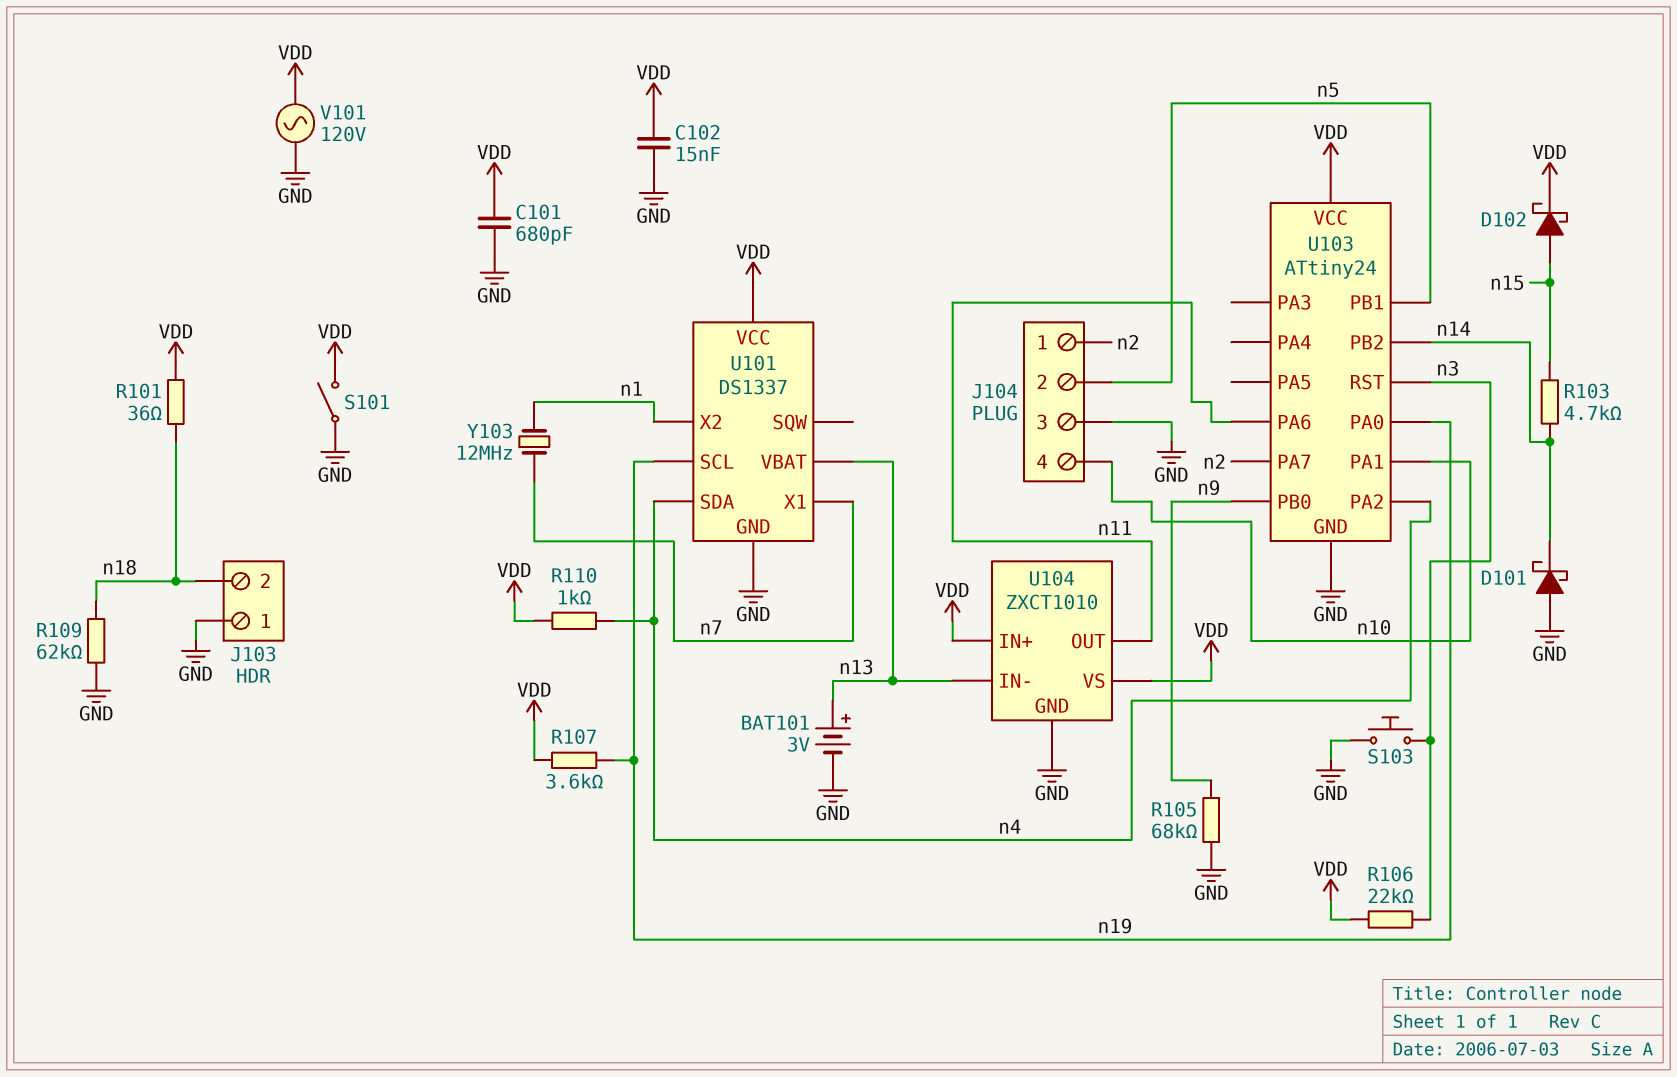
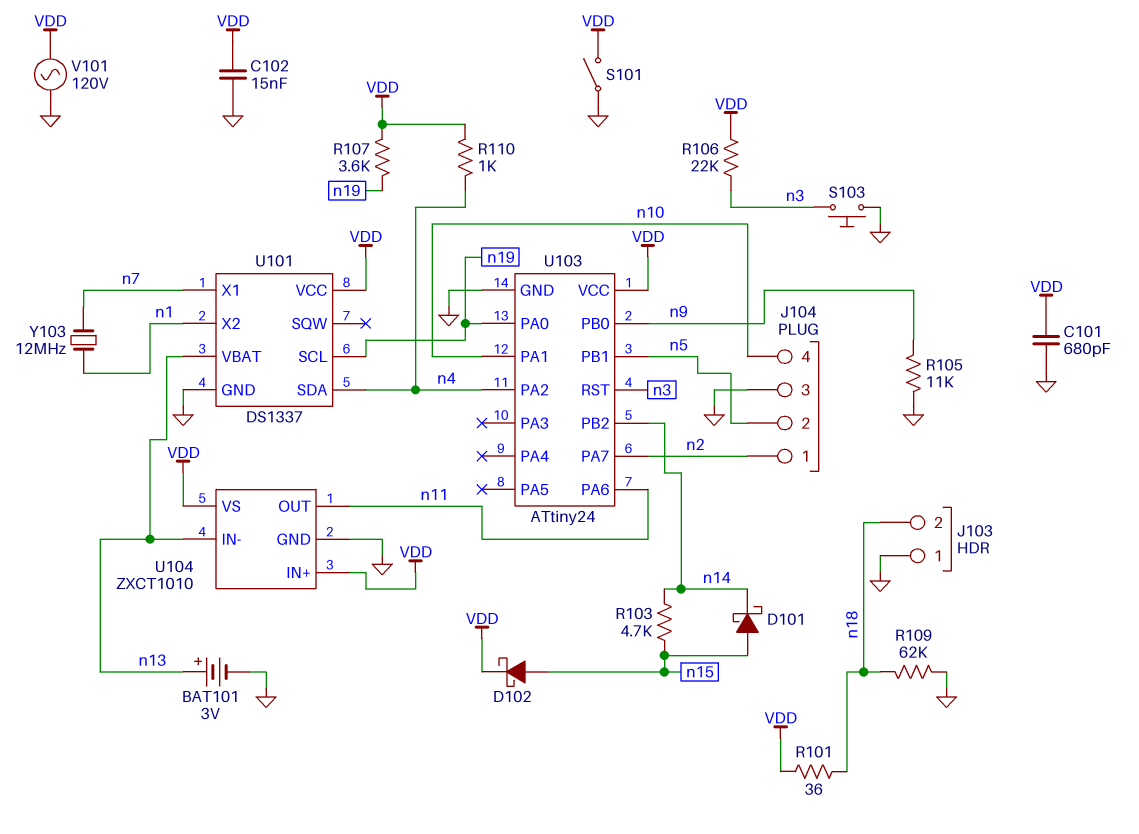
D101: schottky (A GND, K n14) -> schottky (A n15, K n14)
R105: 68k (GND, n9) -> 11k (GND, n9)

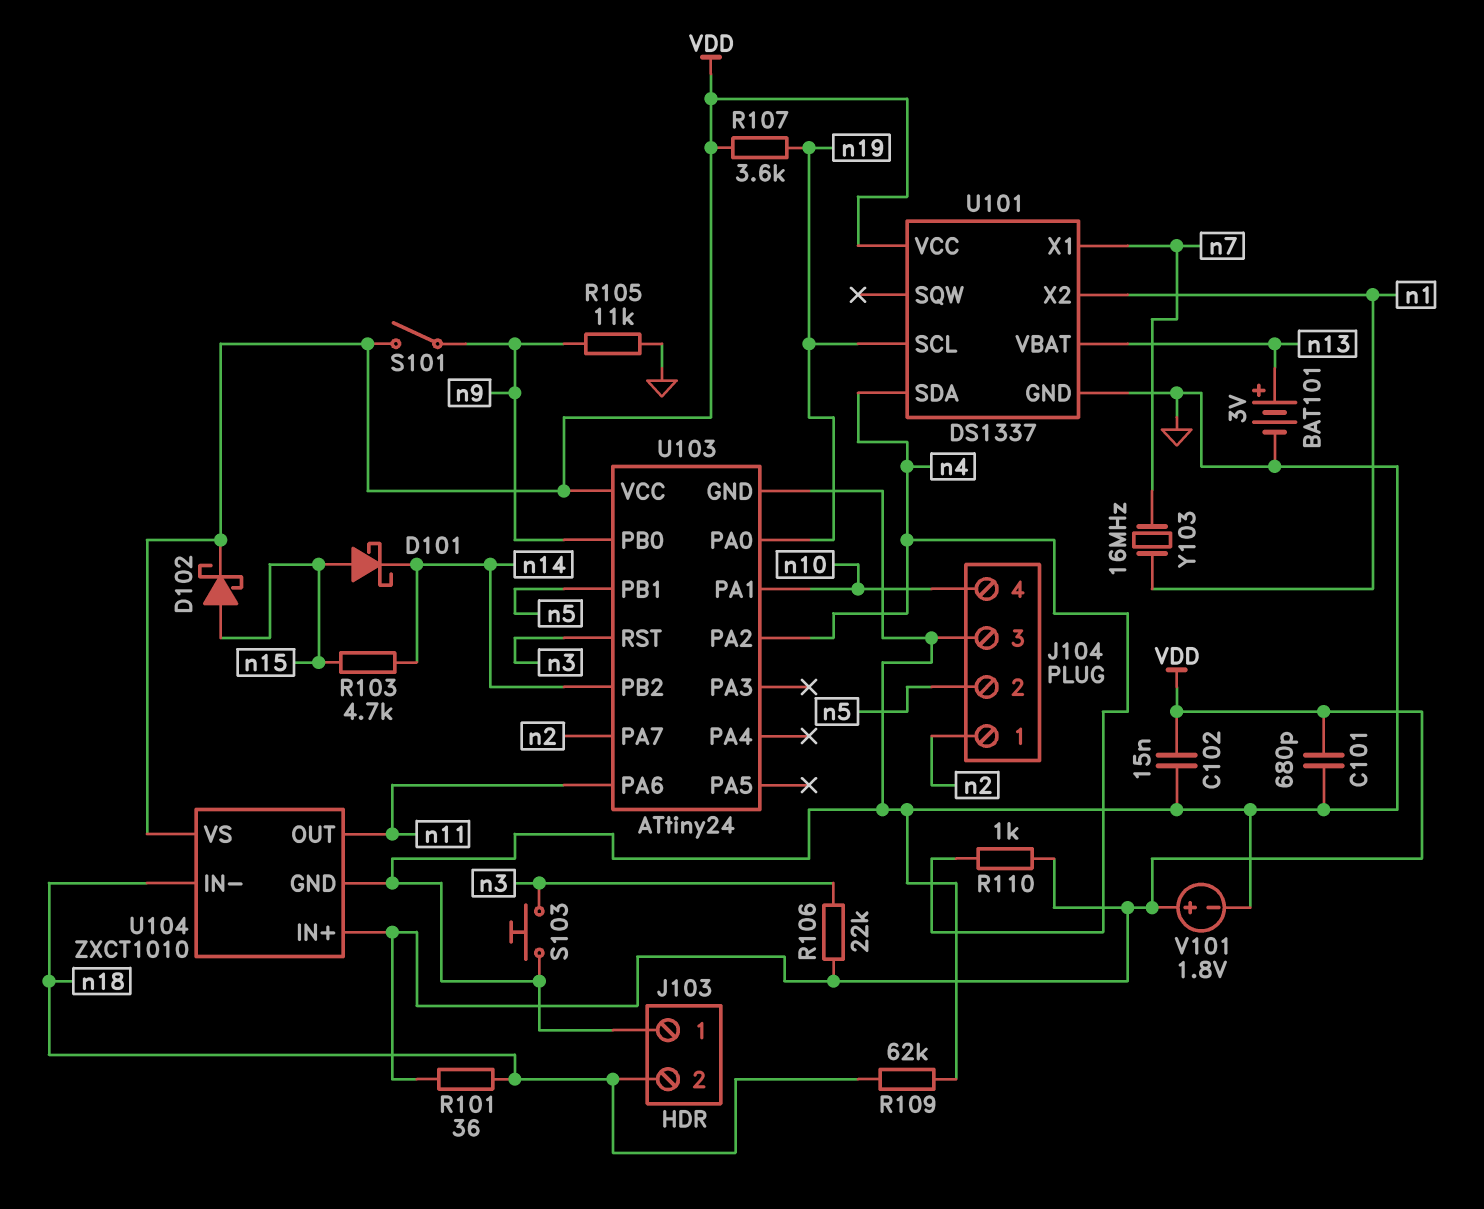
S101: switch (GND, VDD) -> switch (VDD, n9)
U104 pin IN-: n13 -> n18
V101: AC 120V (GND, VDD) -> 1.8V (plus VDD, minus GND)
Y103: 12MHz (n1, n7) -> 16MHz (n1, n7)

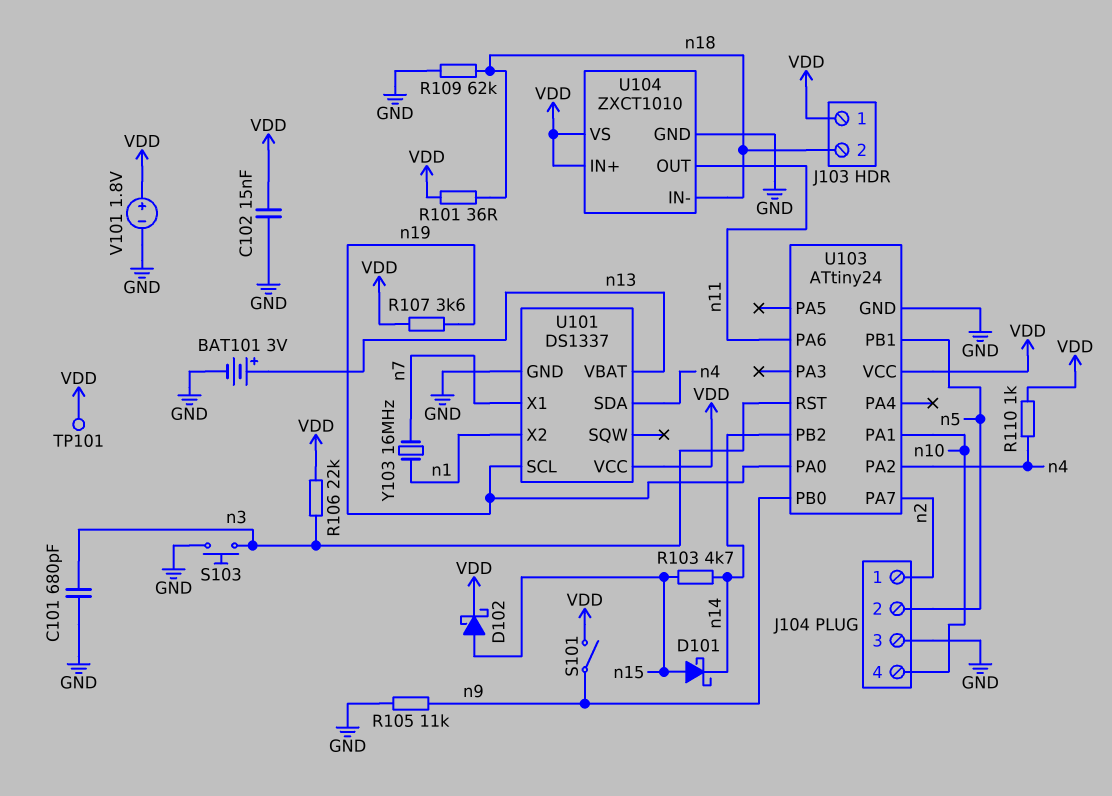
C101: 680pF (GND, VDD) -> 680pF (GND, n3)
J103 pin 1: GND -> VDD
TP101: none -> test point (VDD)

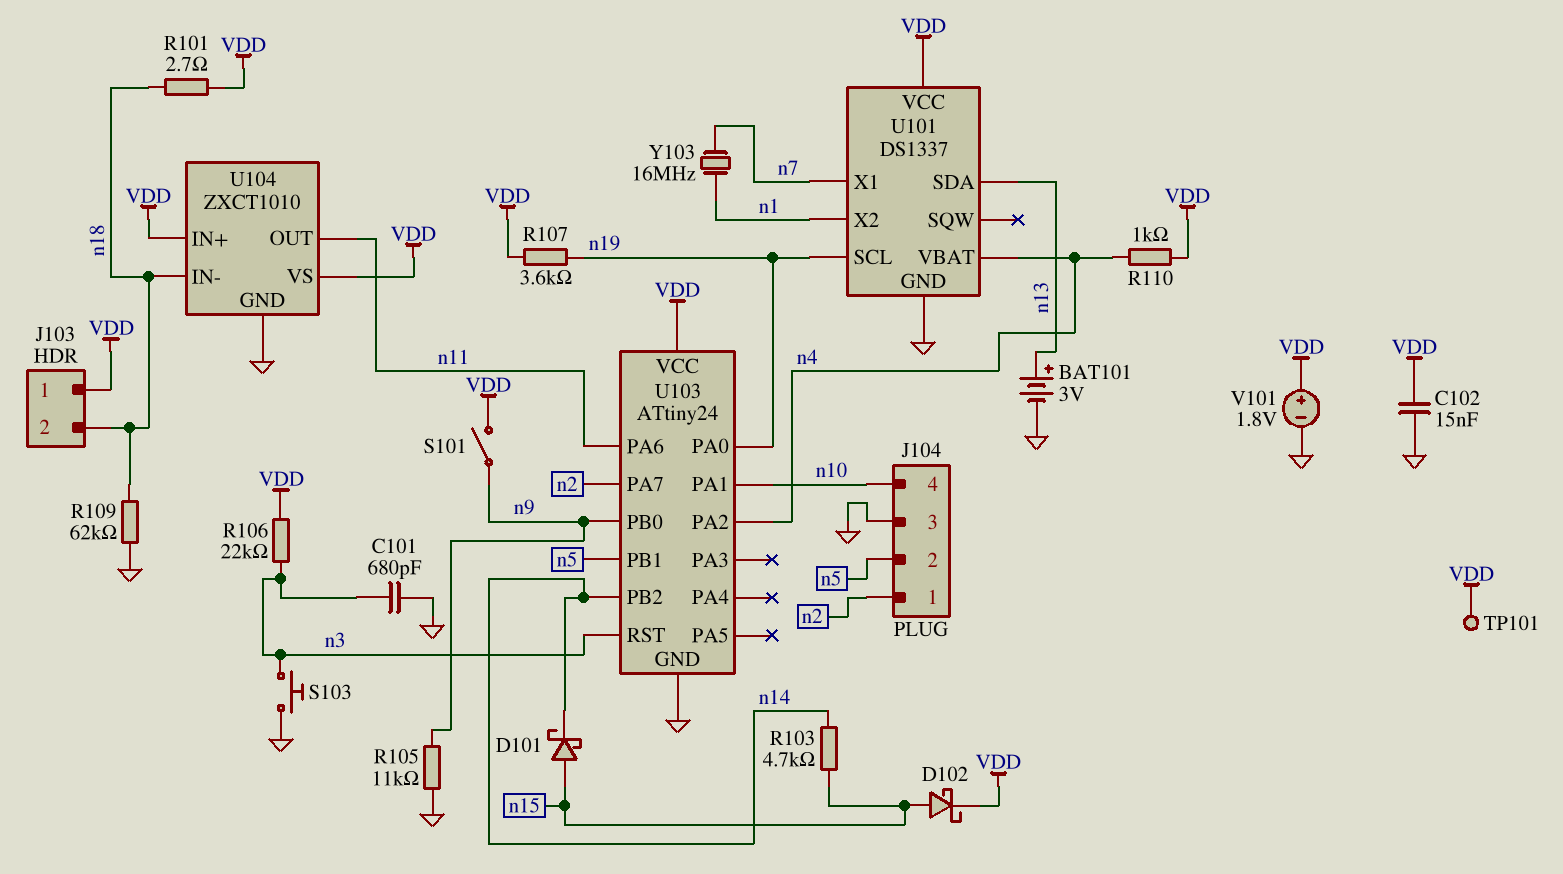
R101: 36 (VDD, n18) -> 2.7 (VDD, n18)
U101 pin SDA: n4 -> n13
U101 pin VBAT: n13 -> n4

